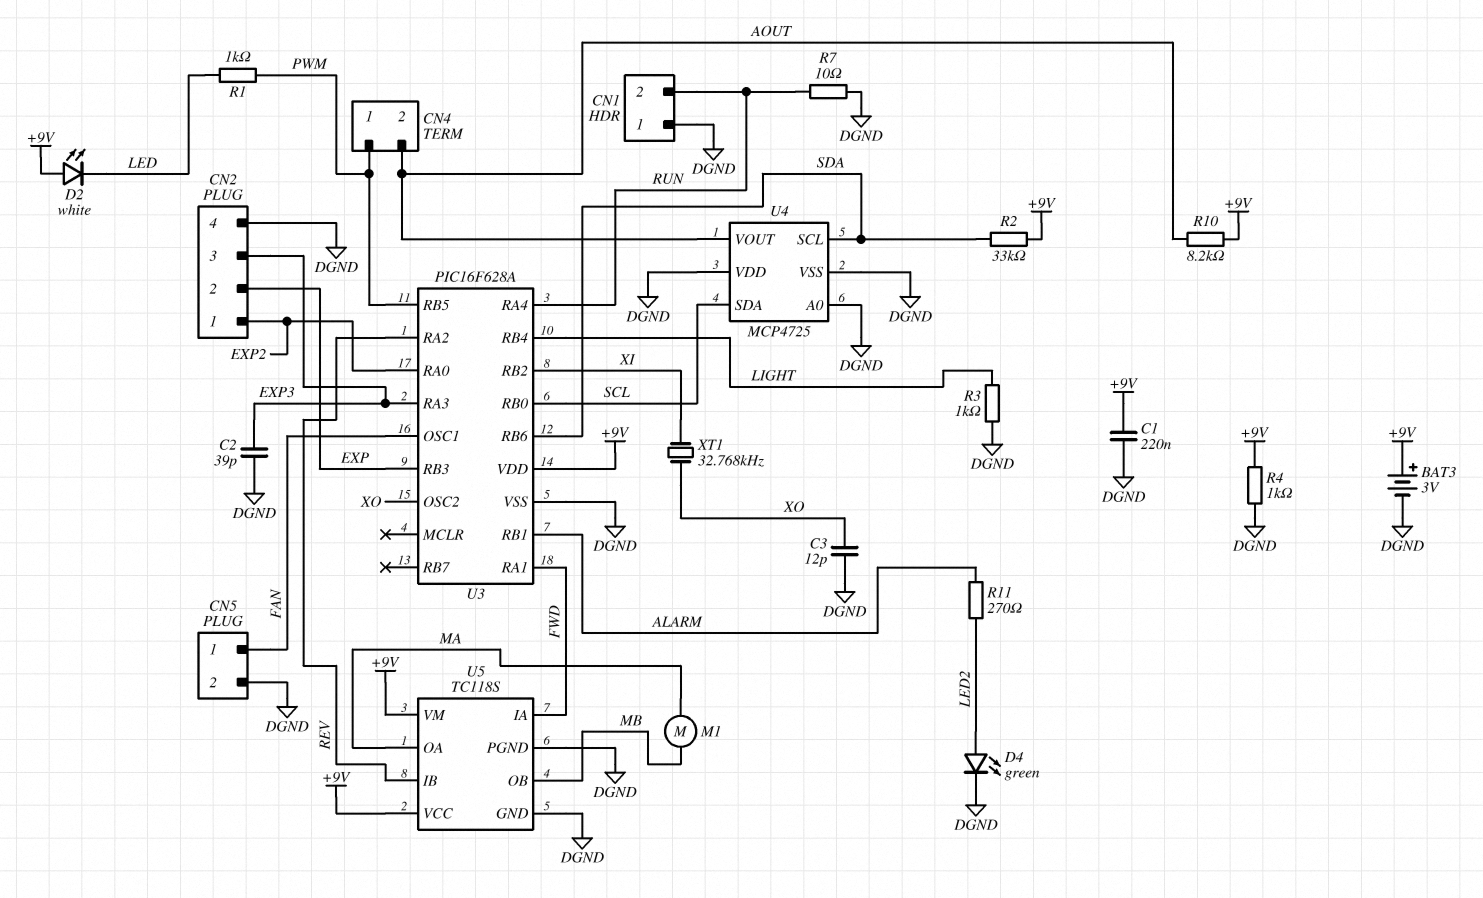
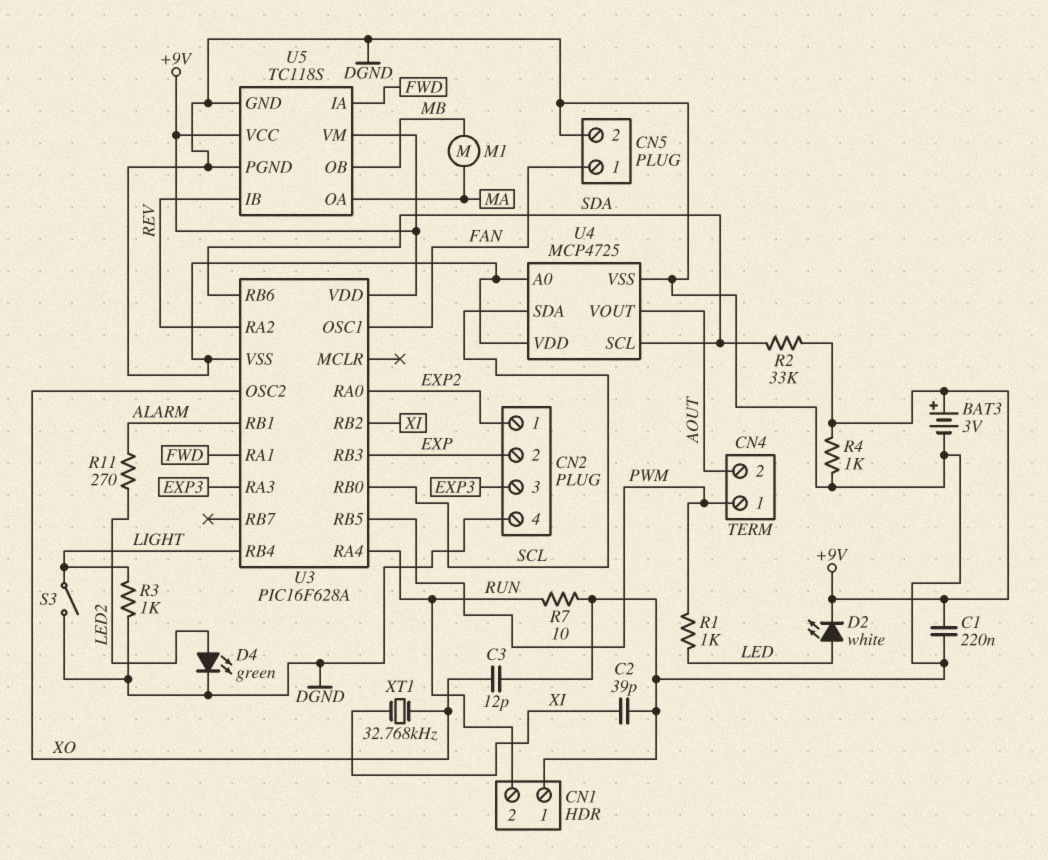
C2: 39pF (DGND, EXP3) -> 39pF (DGND, XI)
D2: LED white (A +9V, K LED) -> LED white (A LED, K +9V)
R10: 8.2k (+9V, AOUT) -> none
S3: none -> switch (DGND, LIGHT)

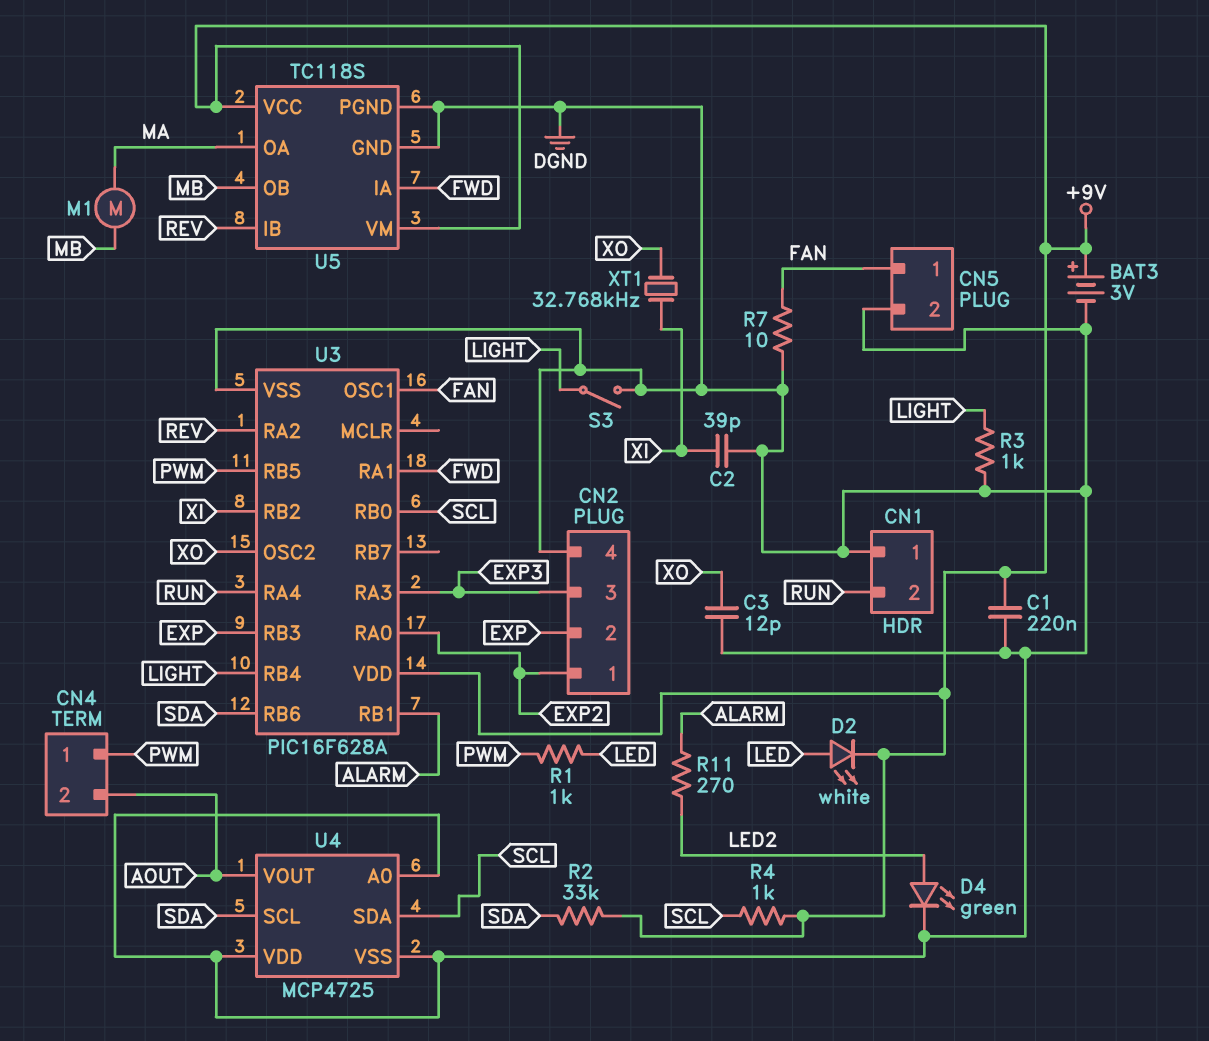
R4: 1k (+9V, DGND) -> 1k (+9V, SCL)
R7: 10 (DGND, RUN) -> 10 (DGND, FAN)

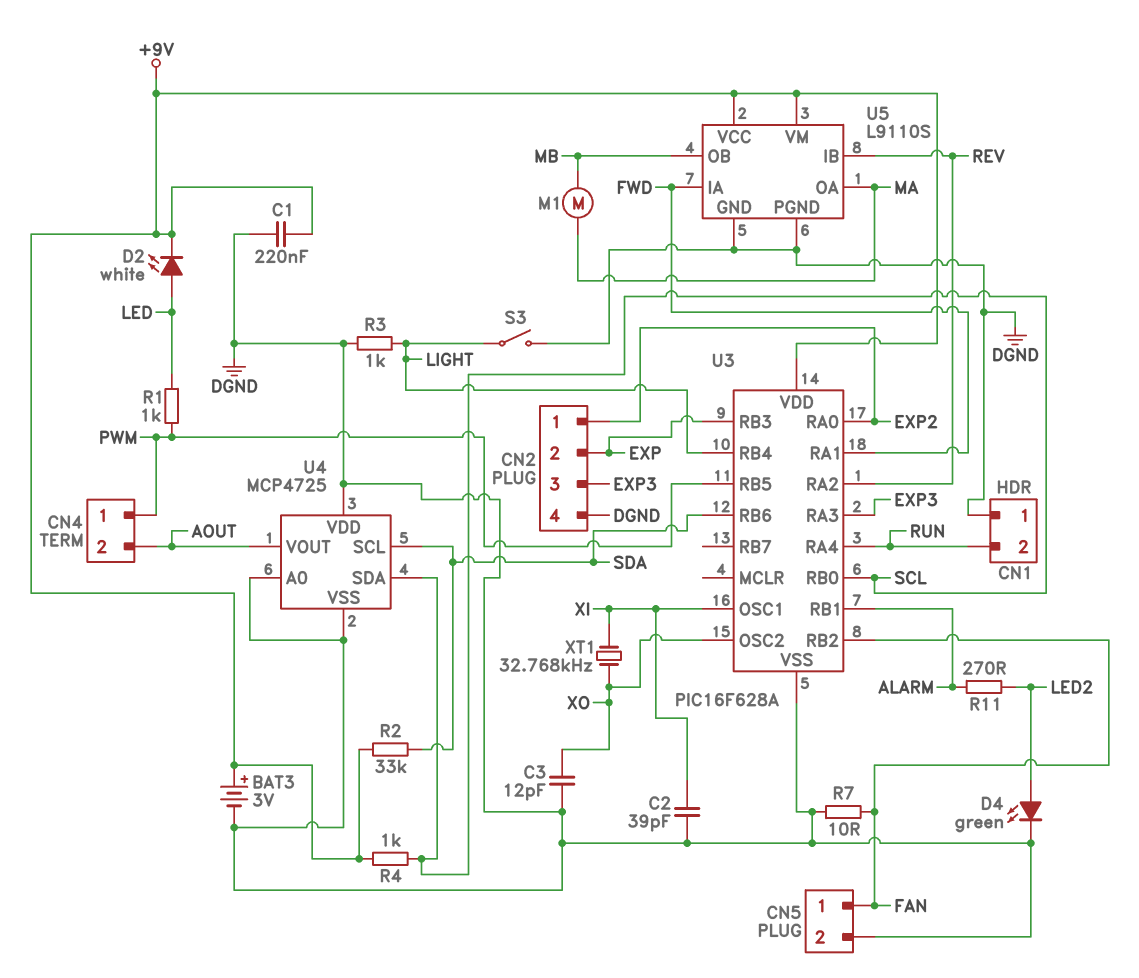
U3 pin OSC1: FAN -> XI
U3 pin RB2: XI -> FAN
U5: TC118S -> L9110S

